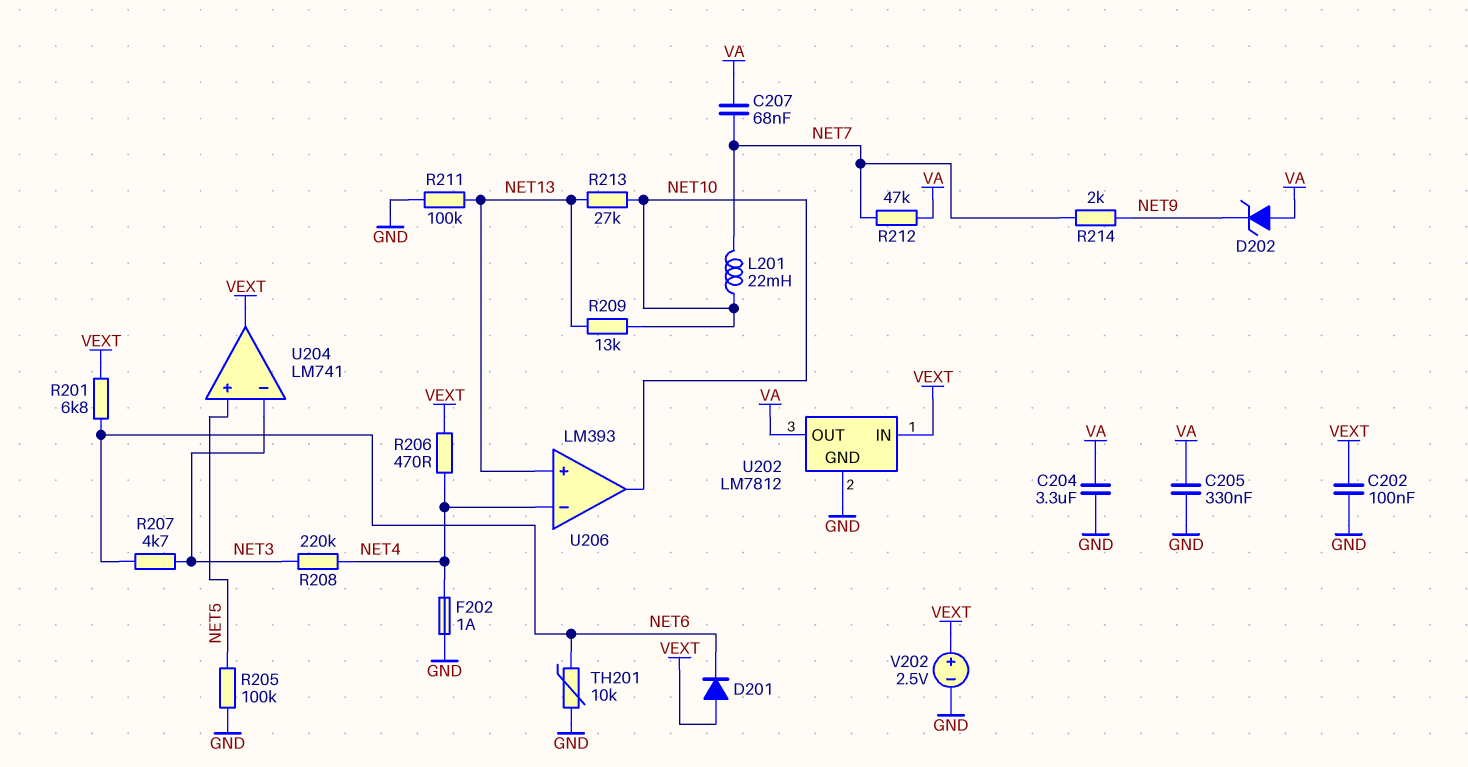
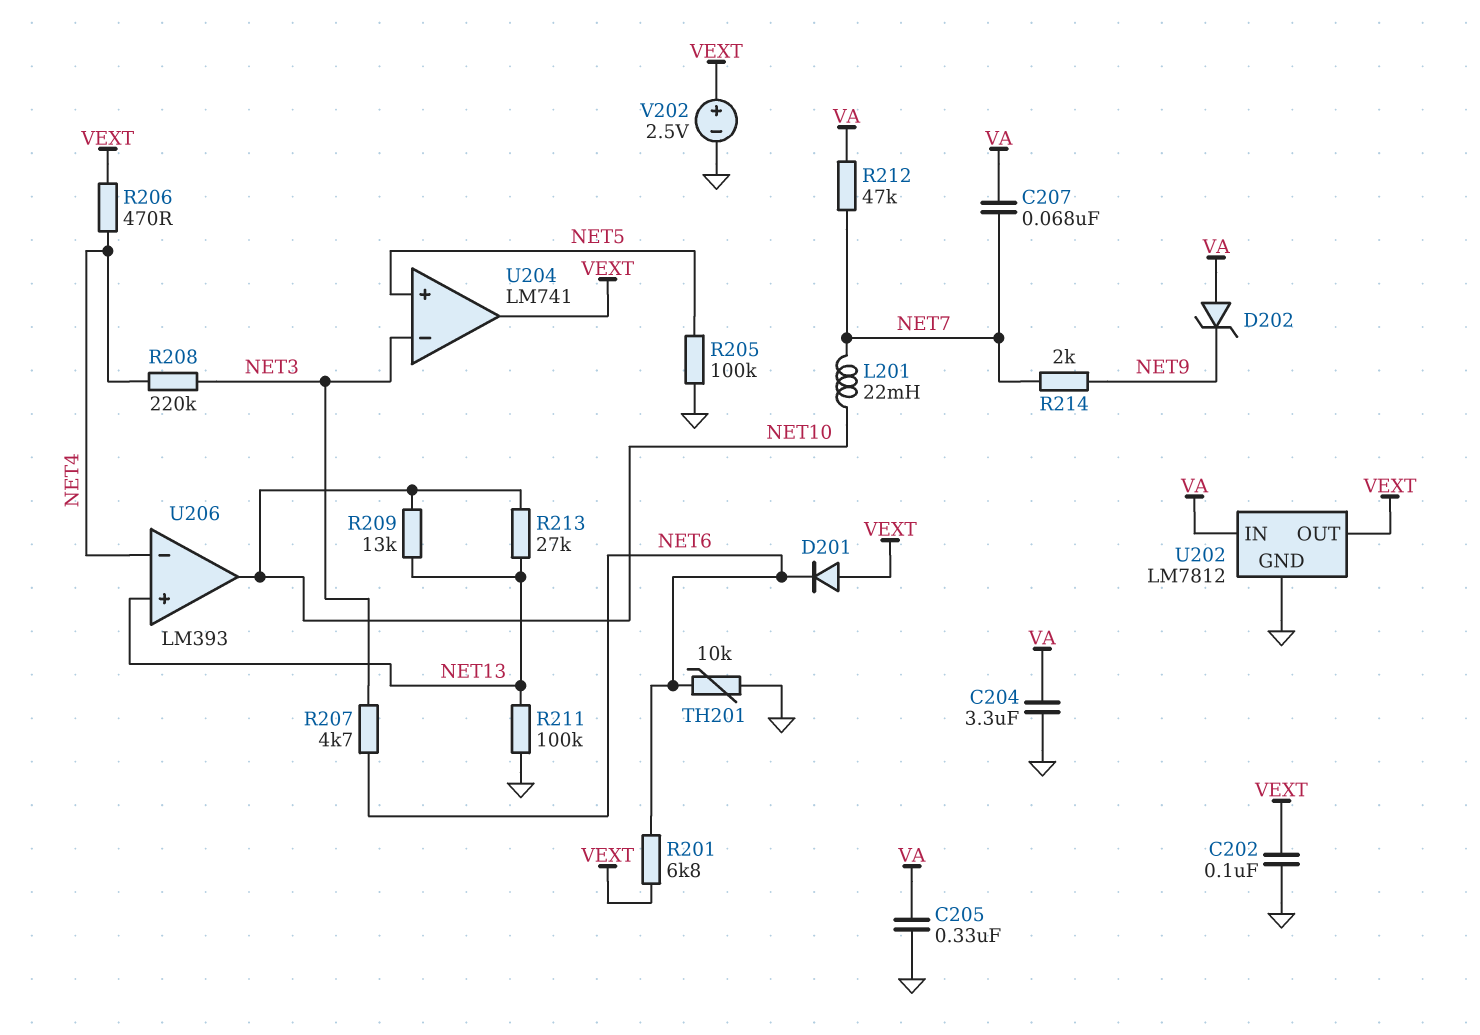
F202: 1A (GND, NET4) -> none
U202 pin IN: VEXT -> VA
U202 pin OUT: VA -> VEXT

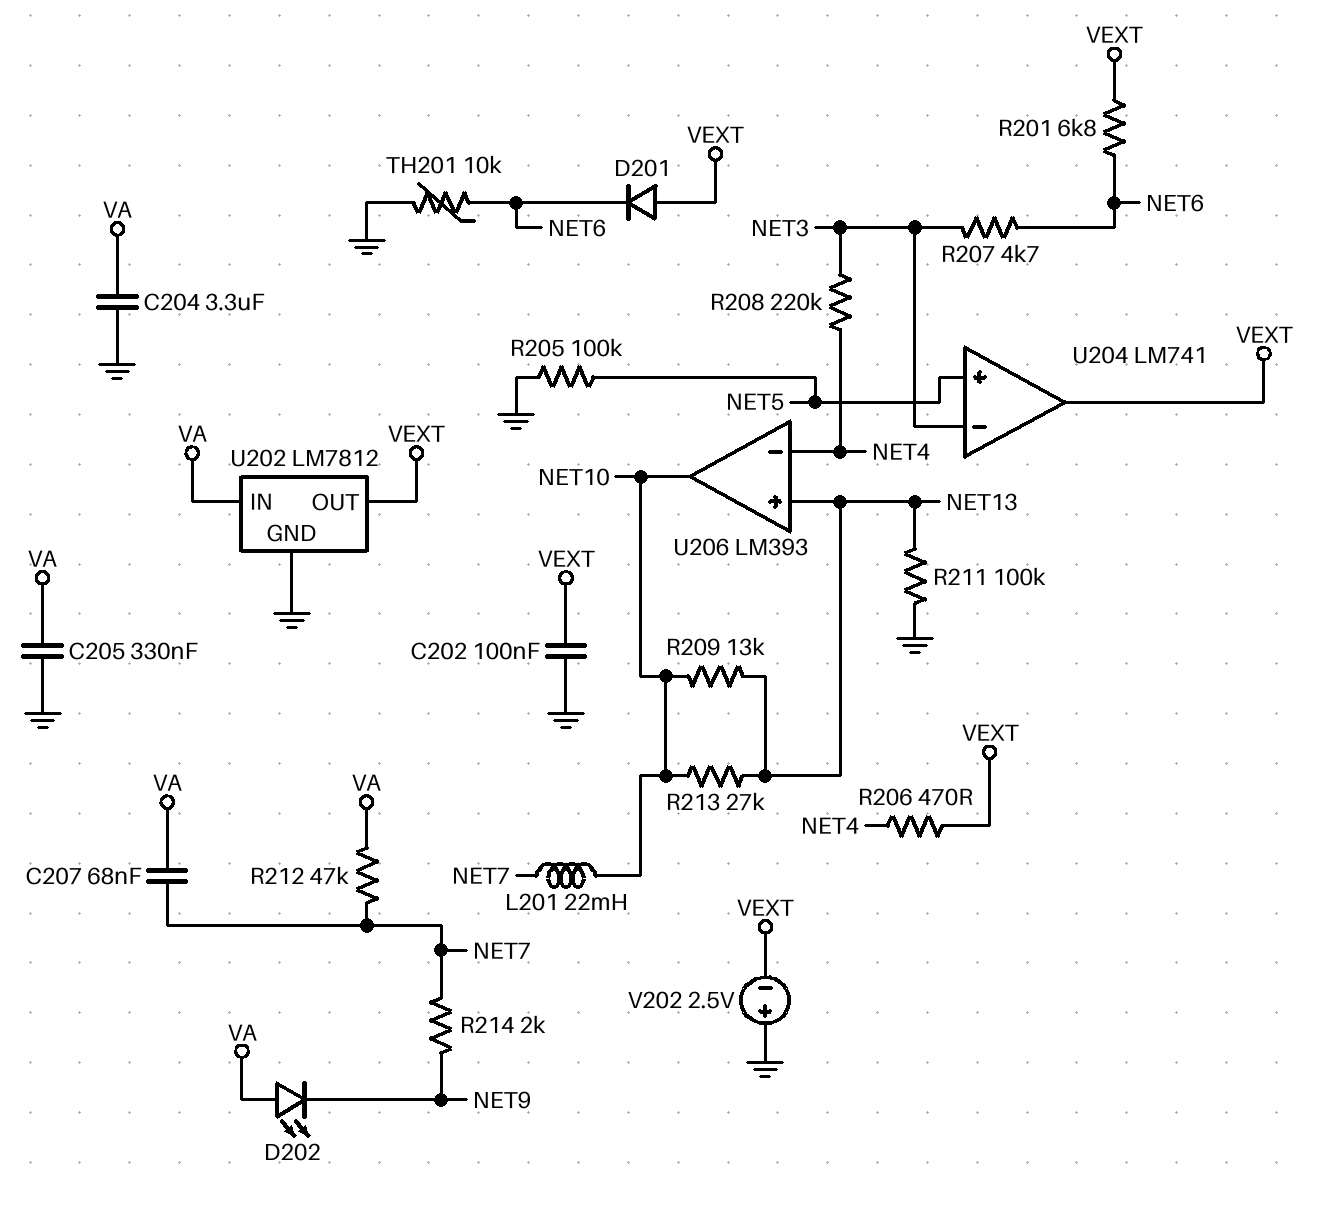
D202: zener (A VA, K NET9) -> LED (A VA, K NET9)
V202: 2.5V (plus VEXT, minus GND) -> 2.5V (plus GND, minus VEXT)

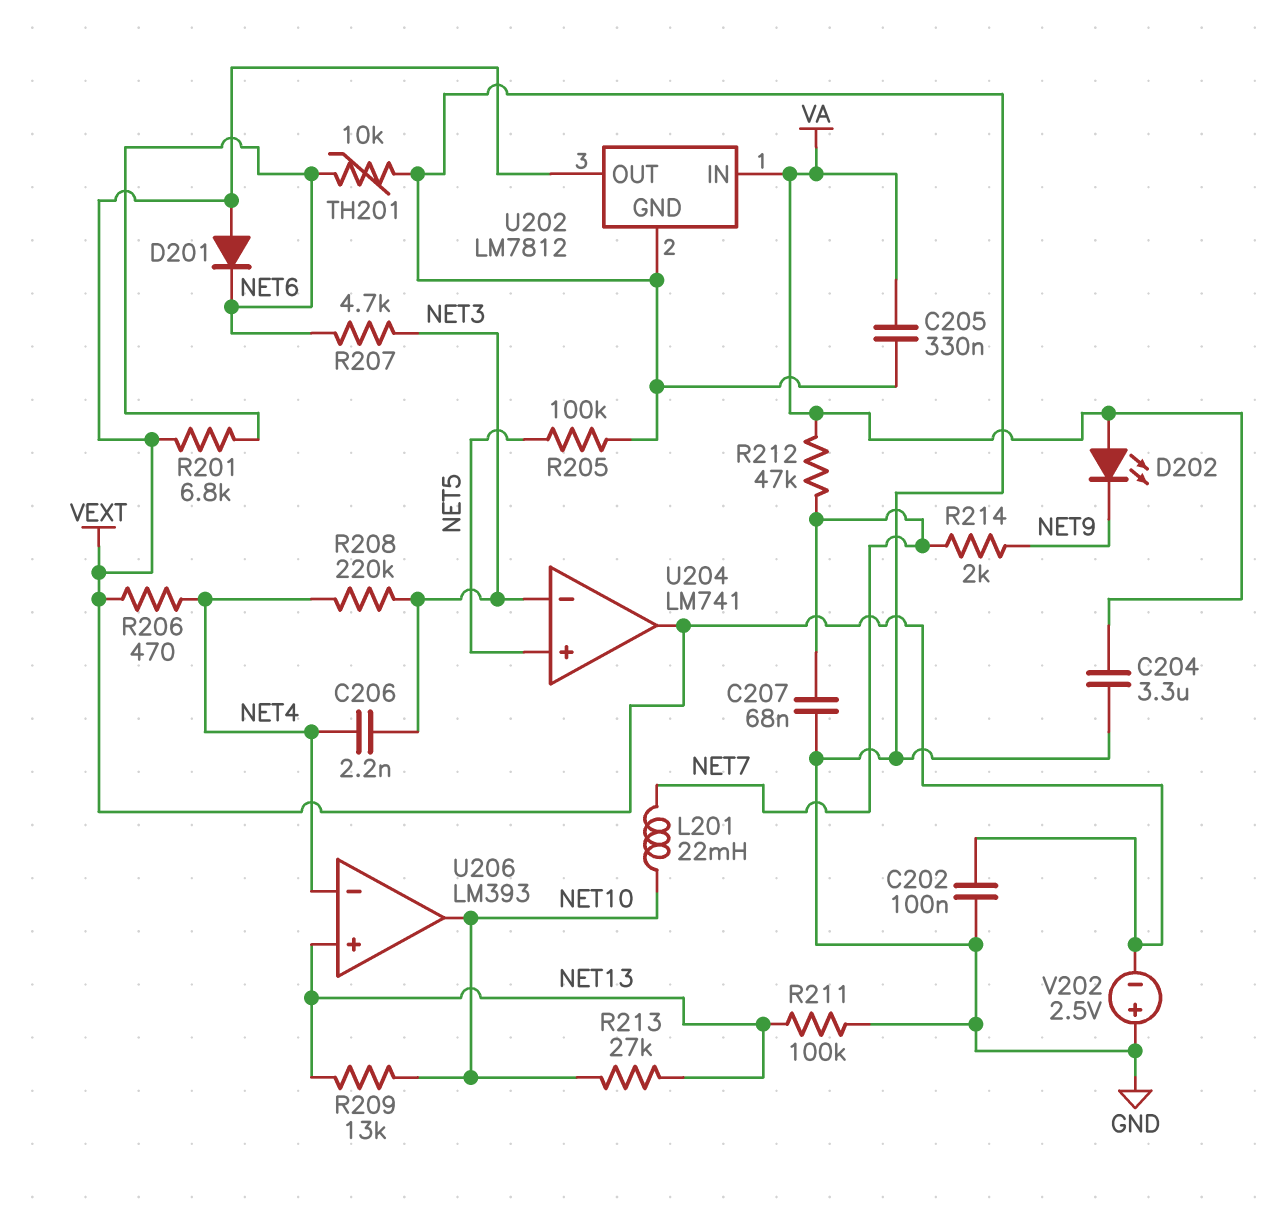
C206: none -> 2.2nF (NET3, NET4)
C207: 68nF (NET7, VA) -> 68nF (GND, NET7)

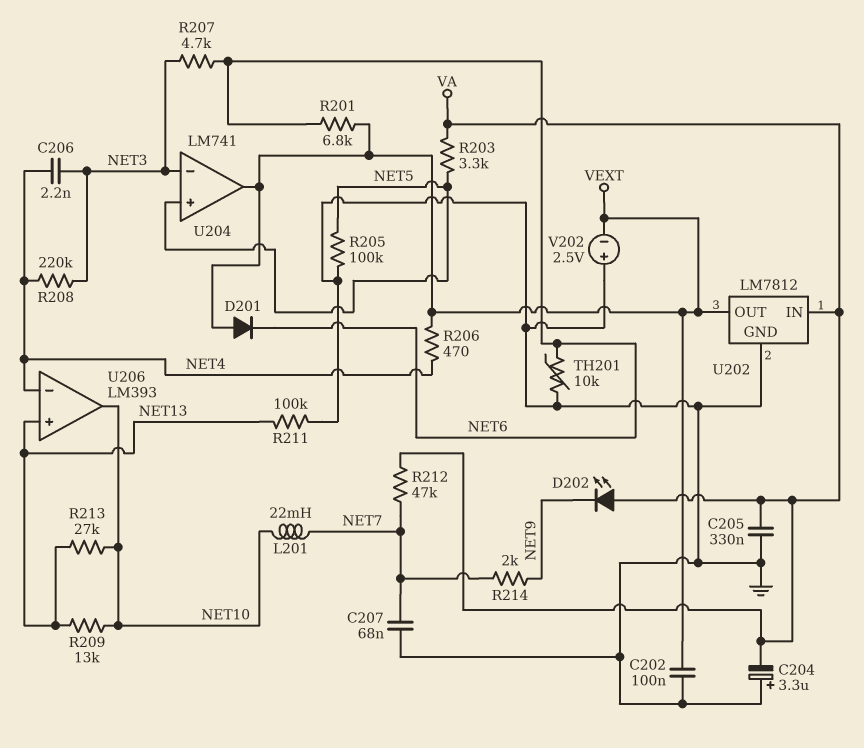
C204: 3.3uF (GND, VA) -> 3.3uF (plus GND, minus VA)
R203: none -> 3.3k (NET5, VA)

